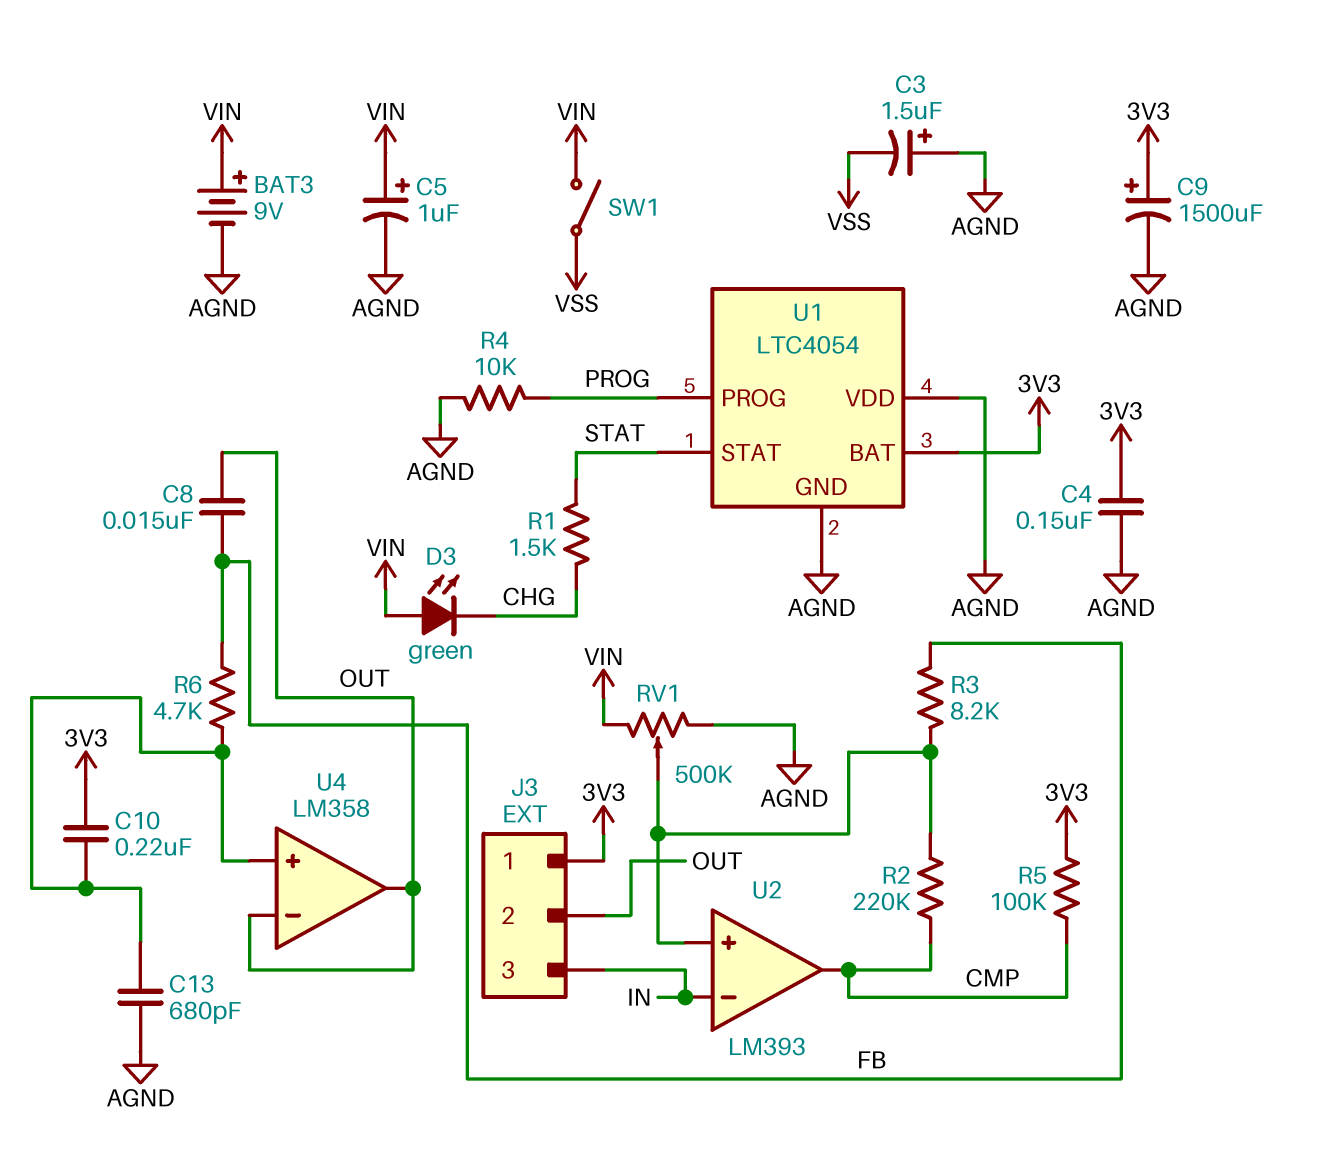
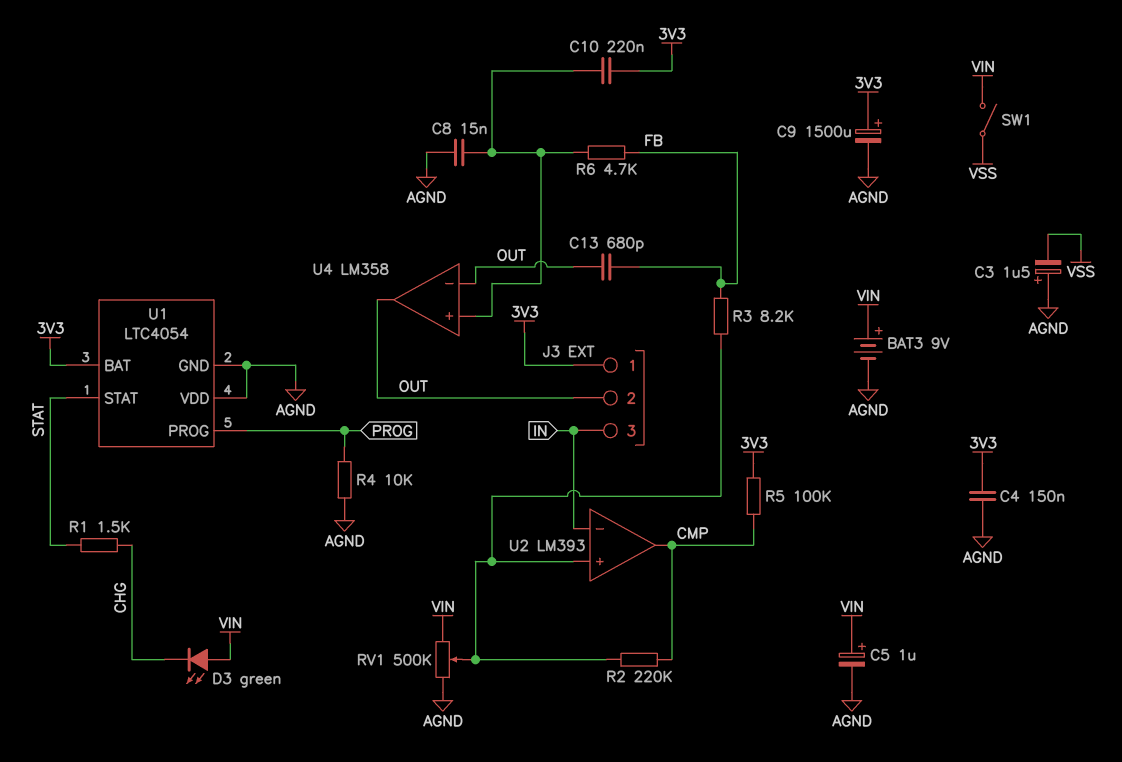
C8: 15nF (FB, OUT) -> 15nF (AGND, U4/in+)
C13: 680pF (AGND, U4/in+) -> 680pF (FB, OUT)

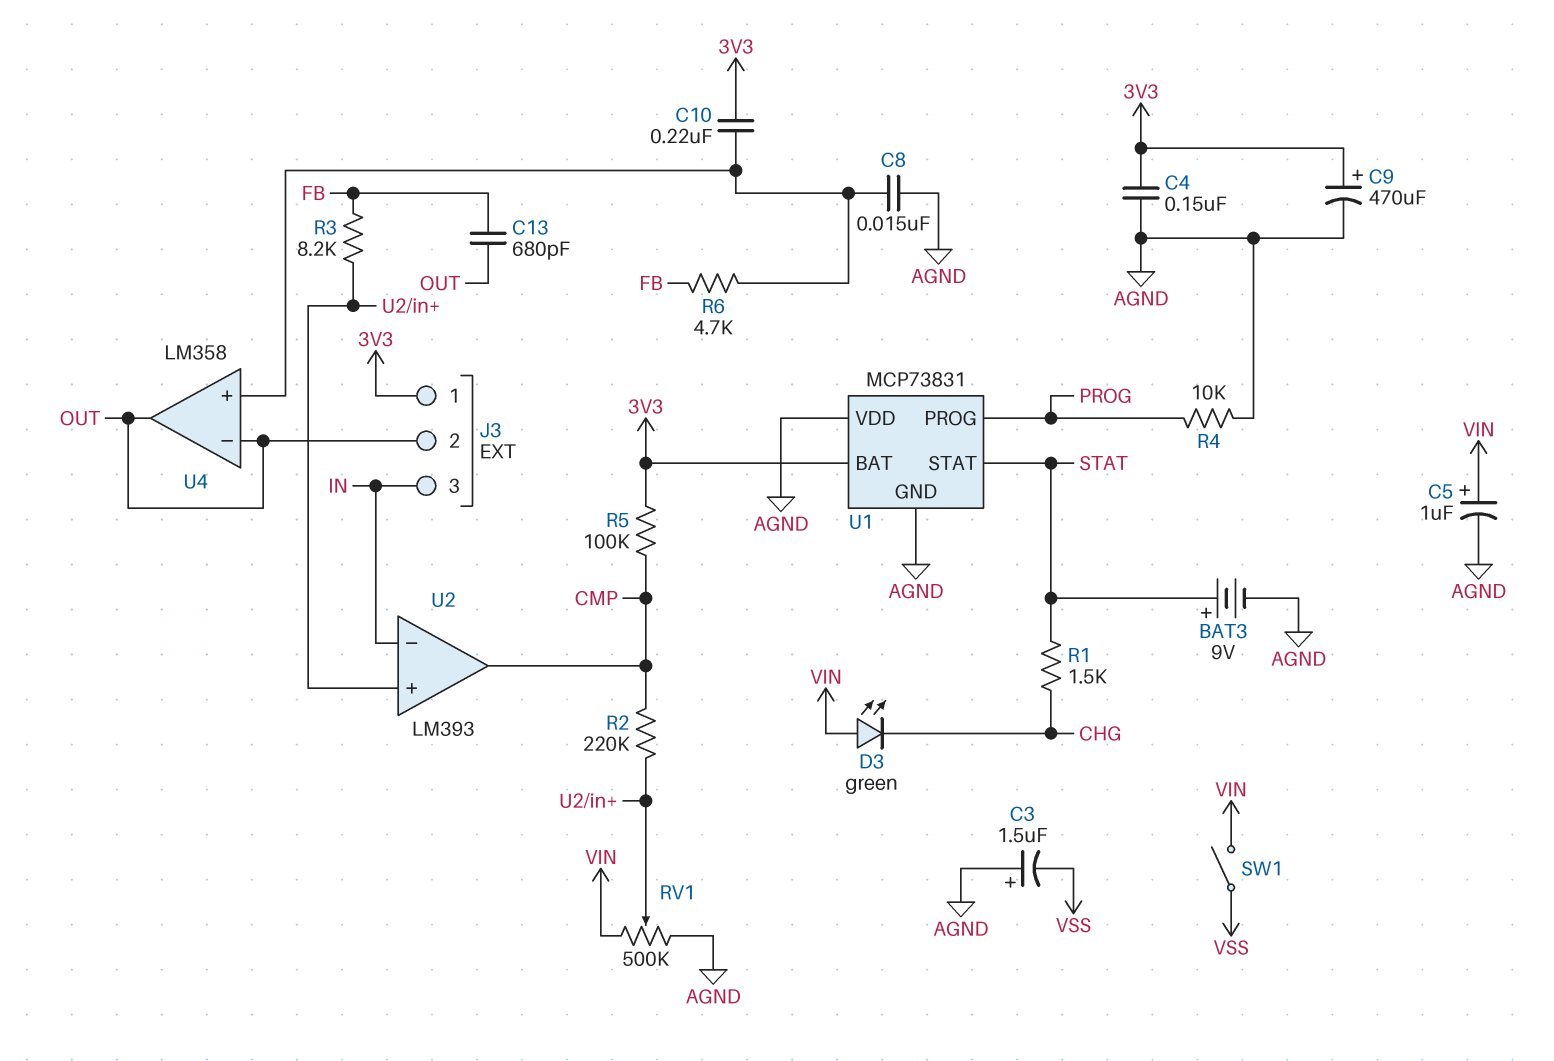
BAT3: 9V (plus VIN, minus AGND) -> 9V (plus STAT, minus AGND)
C9: 1500uF (plus 3V3, minus AGND) -> 470uF (plus 3V3, minus AGND)
U1: LTC4054 -> MCP73831

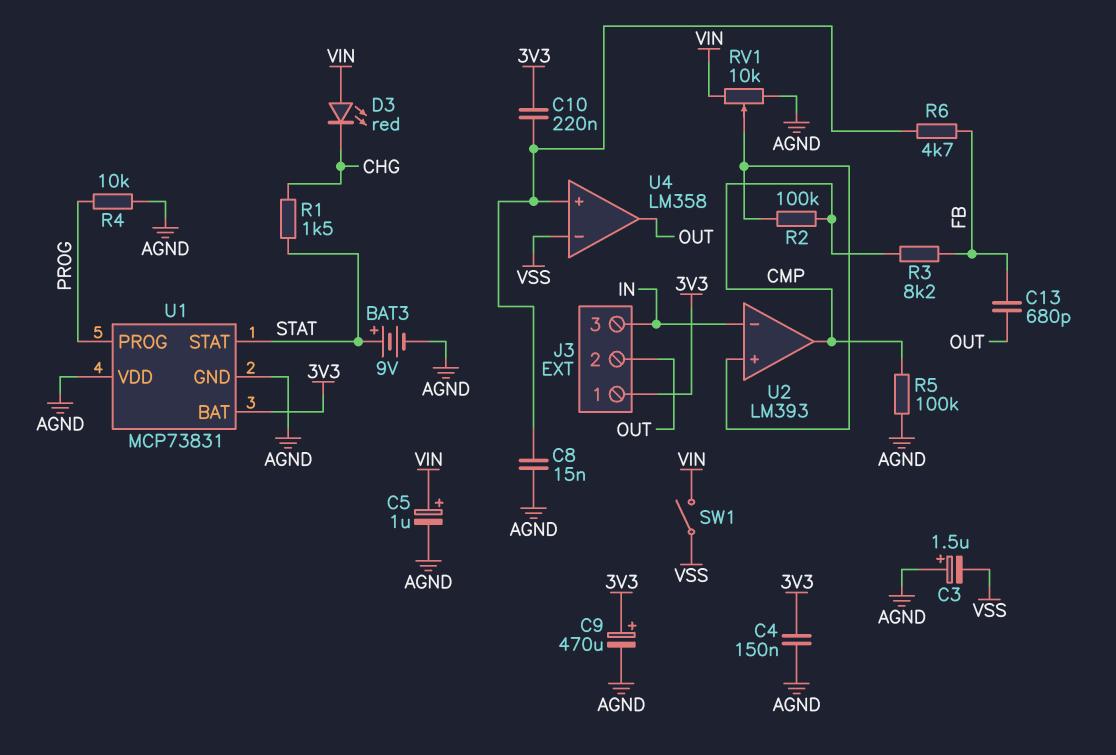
D3: LED green (A VIN, K CHG) -> LED red (A VIN, K CHG)
R2: 220k (CMP, U2/in+) -> 100k (CMP, U2/in+)
R3: 8.2k (FB, U2/in+) -> 8.2k (CMP, FB)
R5: 100k (3V3, CMP) -> 100k (AGND, CMP)
RV1: 500k (AGND, VIN, wiper U2/in+) -> 10k (AGND, VIN, wiper U2/in+)
U4 pin in-: OUT -> VSS

